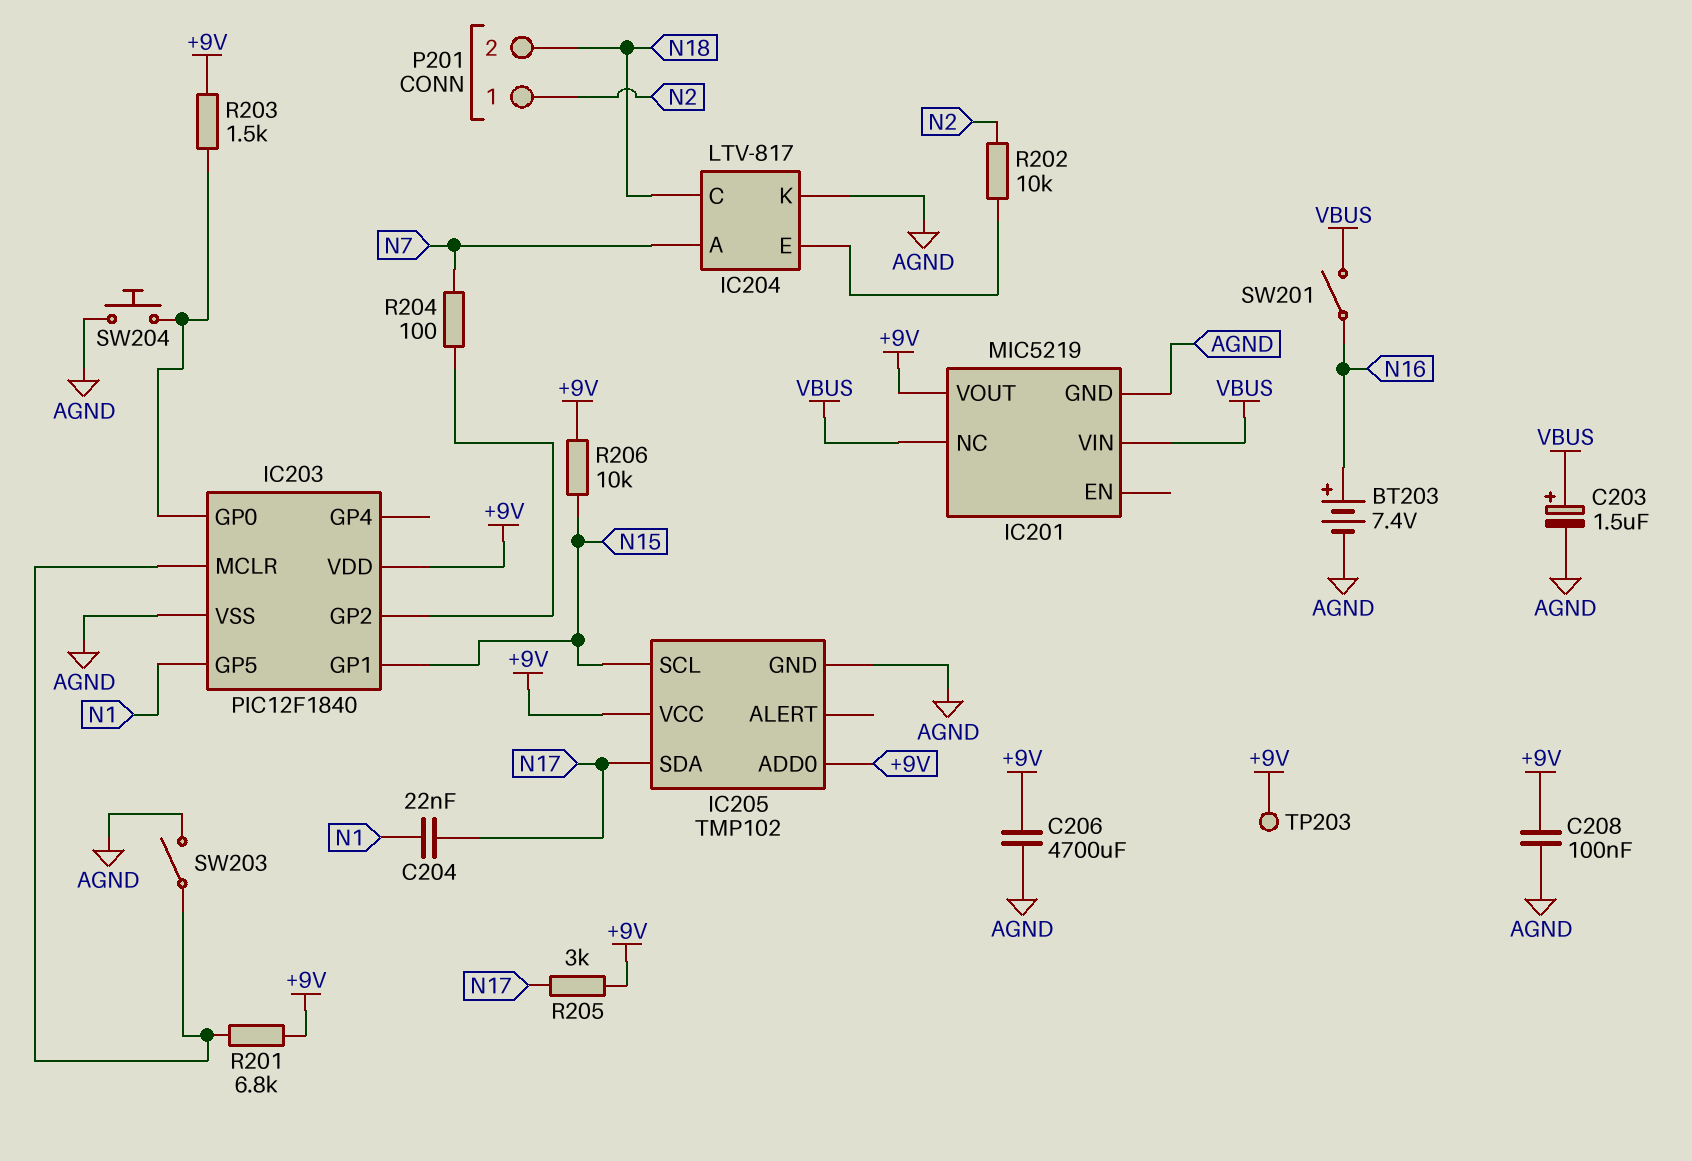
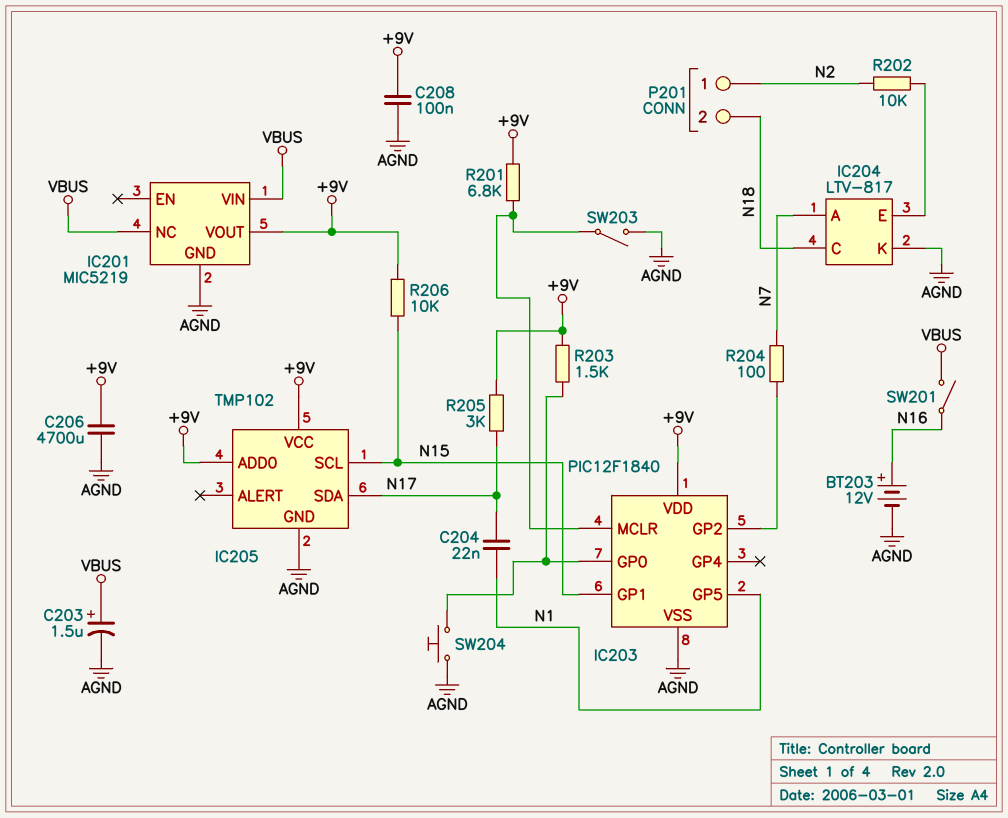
BT203: 7.4V (plus N16, minus AGND) -> 12V (plus N16, minus AGND)
TP203: test point (+9V) -> none

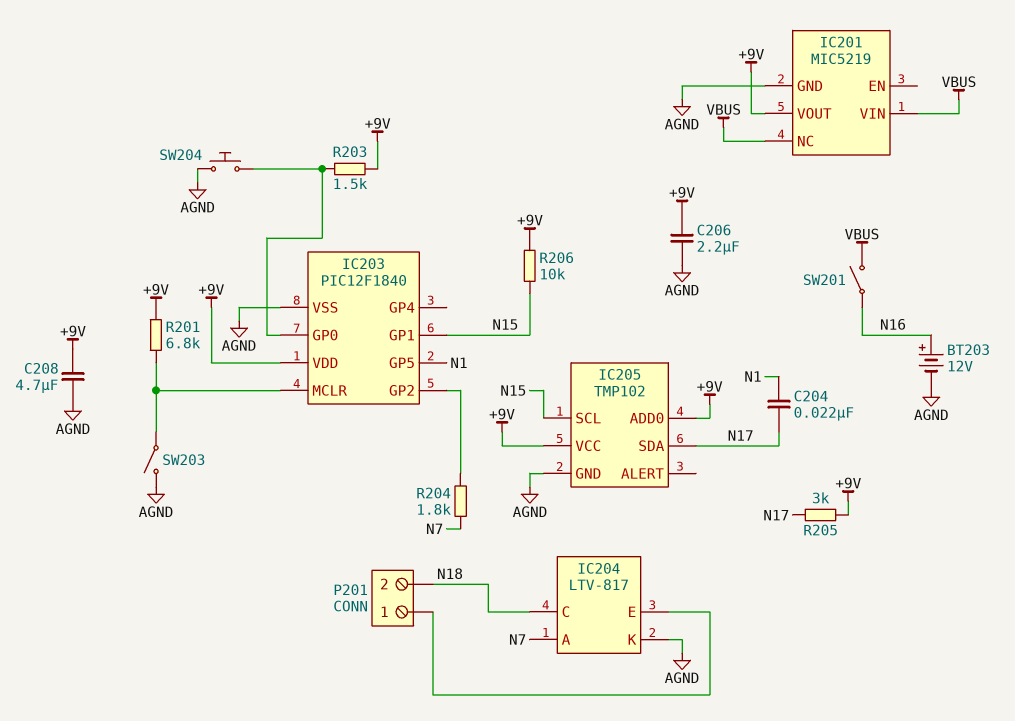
C203: 1.5uF (plus VBUS, minus AGND) -> none
C206: 4700uF (+9V, AGND) -> 2.2uF (+9V, AGND)
C208: 100nF (+9V, AGND) -> 4.7uF (+9V, AGND)
P201 pin 1: N2 -> IC204/E
R202: 10k (IC204/E, N2) -> none
R204: 100 (IC203/GP2, N7) -> 1.8k (IC203/GP2, N7)

